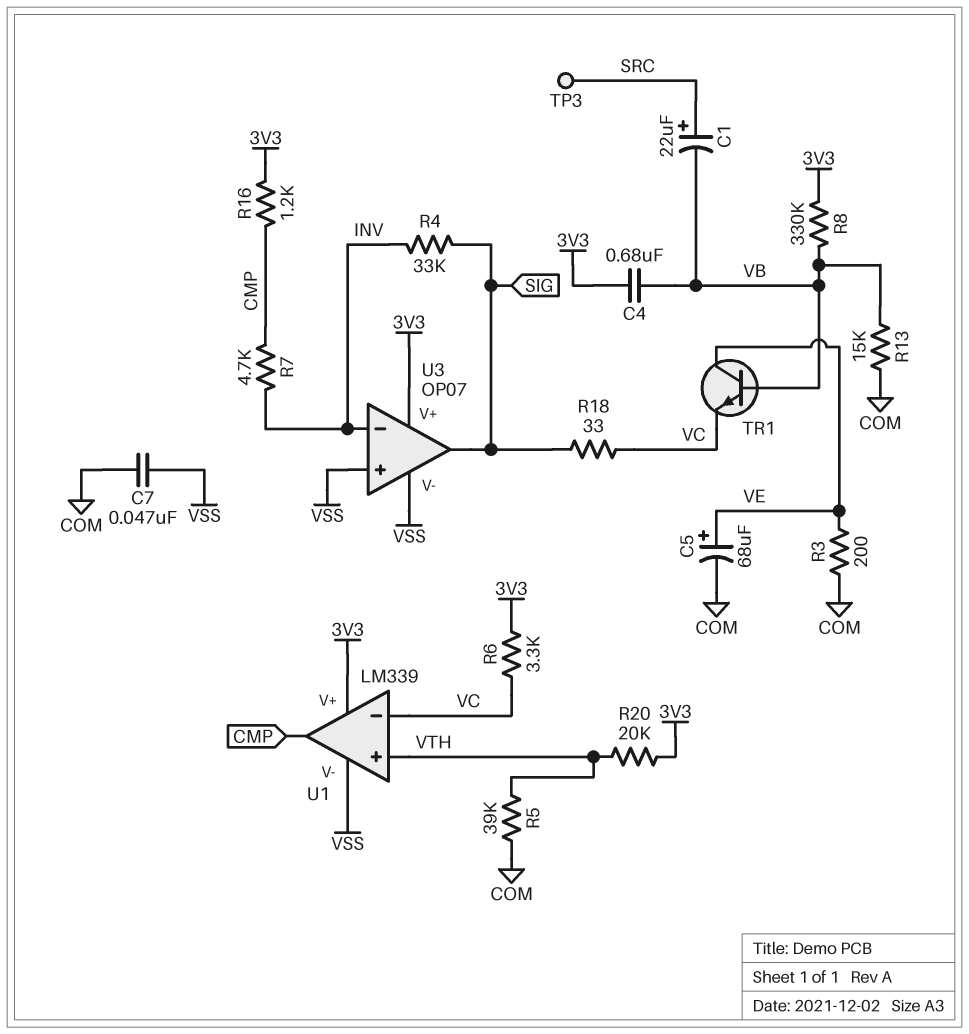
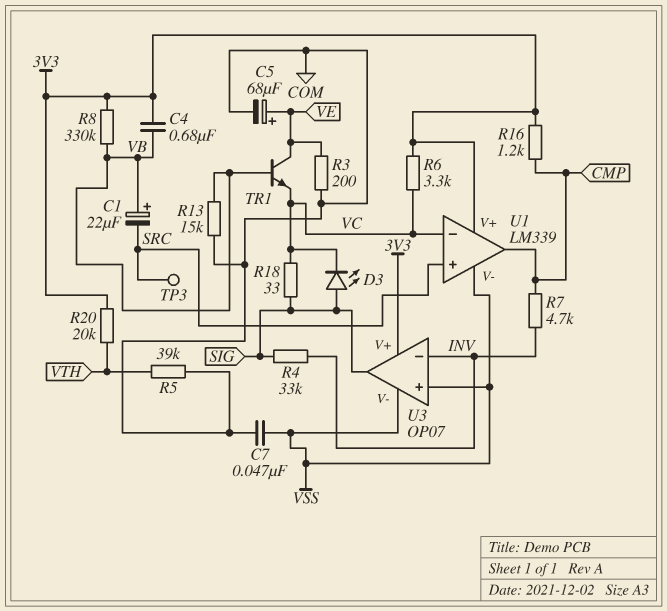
C1: 22uF (plus SRC, minus VB) -> 22uF (plus VB, minus SRC)
D3: none -> LED (A SIG, K VC)
U1 pin in+: VTH -> SRC

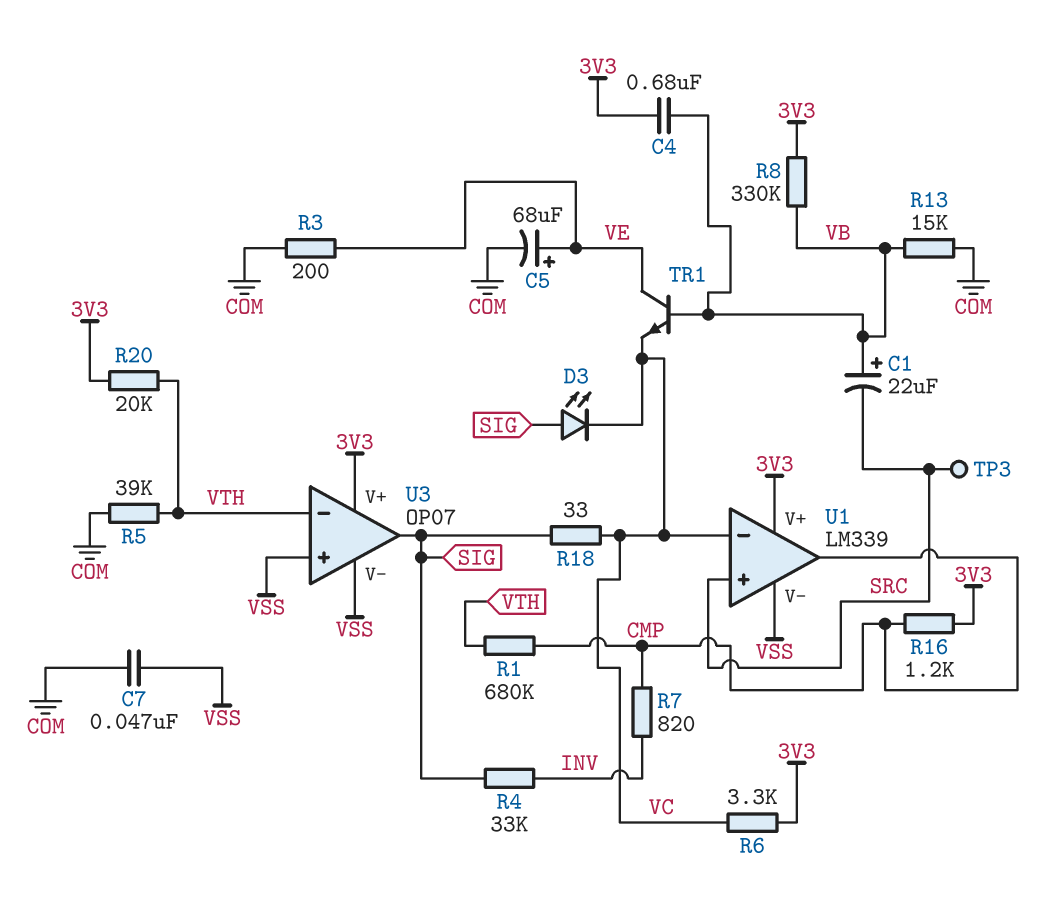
R1: none -> 680k (CMP, VTH)
R7: 4.7k (CMP, INV) -> 820 (CMP, INV)
U3 pin in-: INV -> VTH

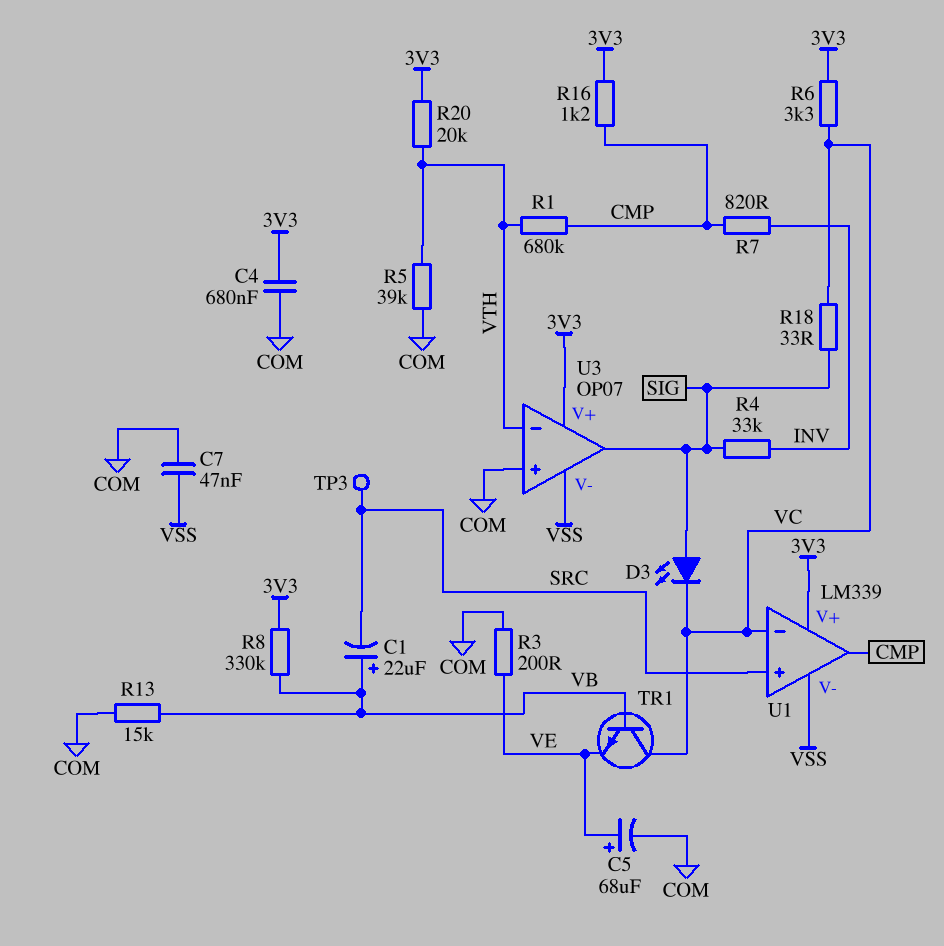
C4: 680nF (3V3, VB) -> 680nF (3V3, COM)
TR1: NPN (B VB, C VE, E VC) -> NPN (B VB, C VC, E VE)
U3 pin in+: VSS -> COM

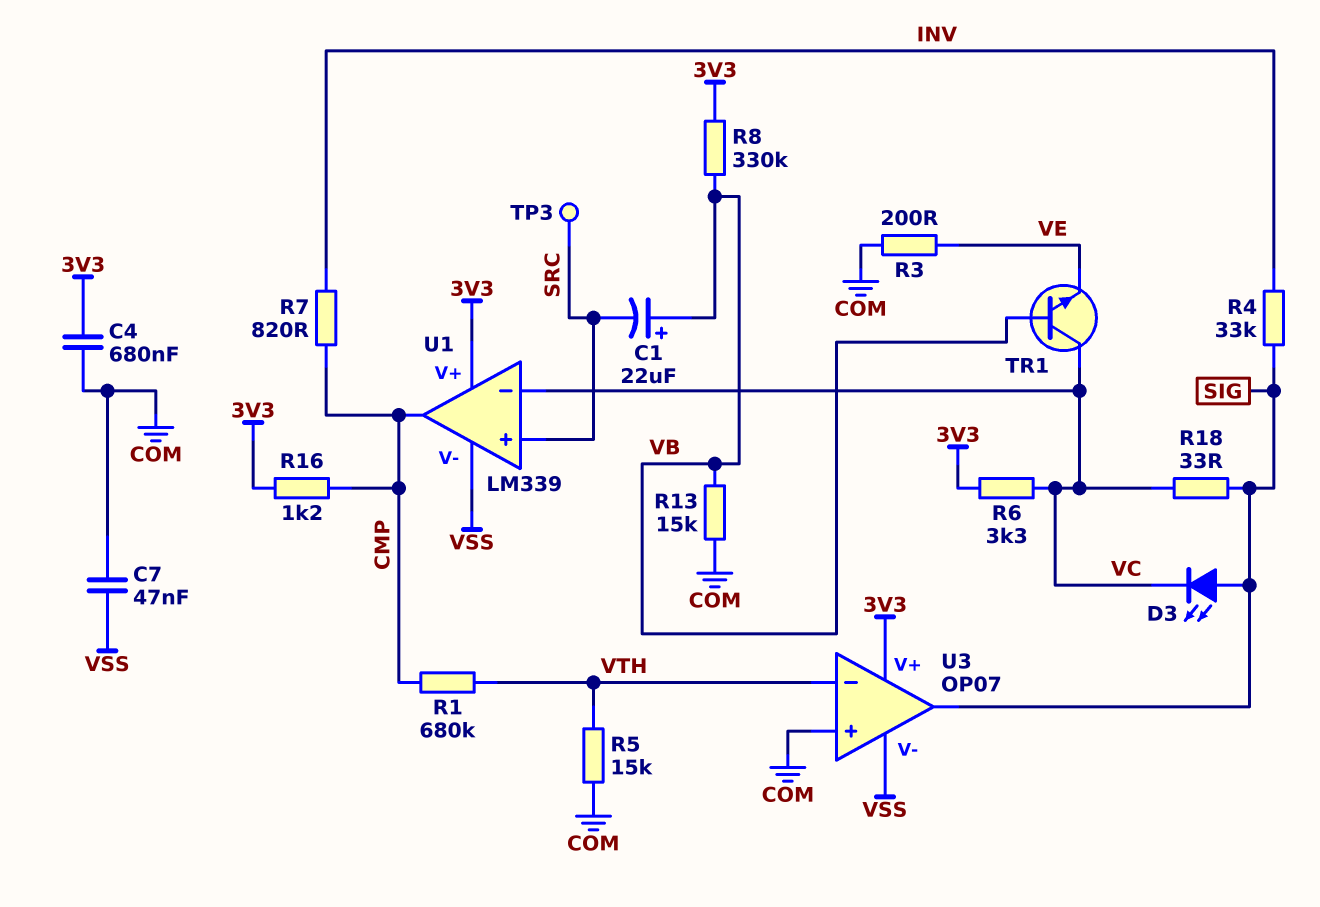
C5: 68uF (plus VE, minus COM) -> none
R5: 39k (COM, VTH) -> 15k (COM, VTH)
R20: 20k (3V3, VTH) -> none

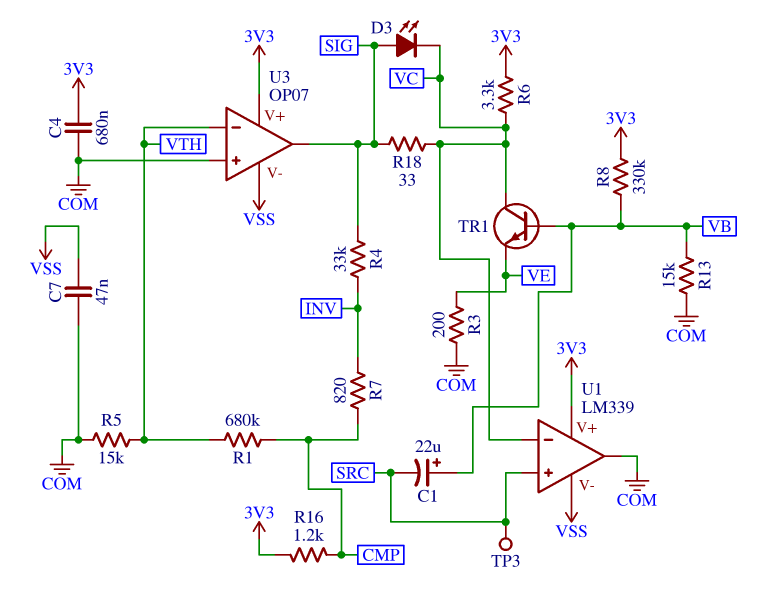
U1 pin out: CMP -> COM

